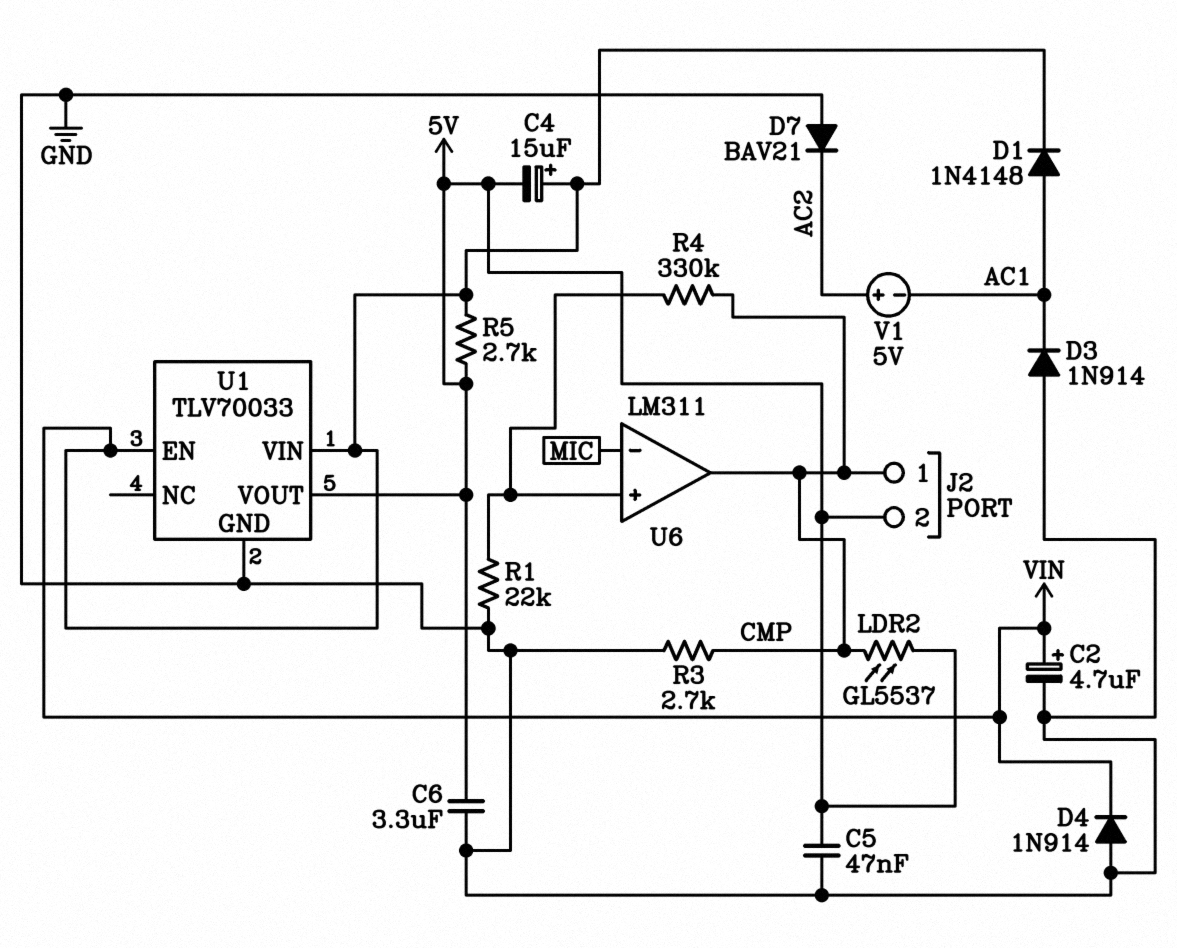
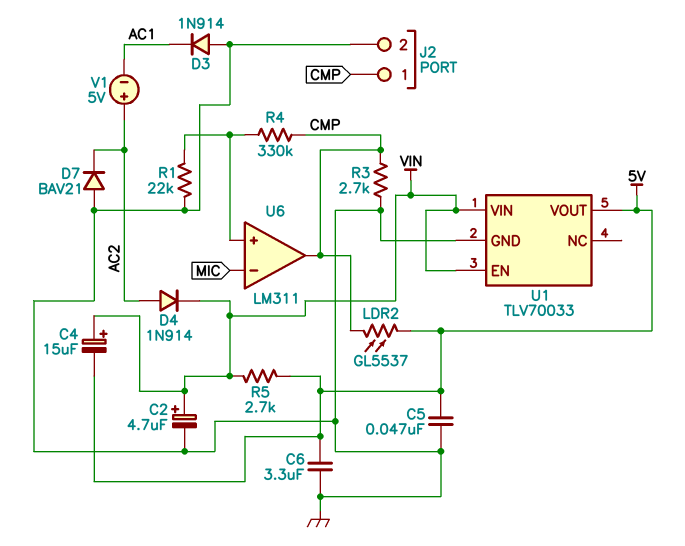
D1: diode 1N4148 (A AC1, K VIN) -> none
D4: diode 1N914 (A GND, K VIN) -> diode 1N914 (A AC2, K VIN)
J2 pin 2: 5V -> GND

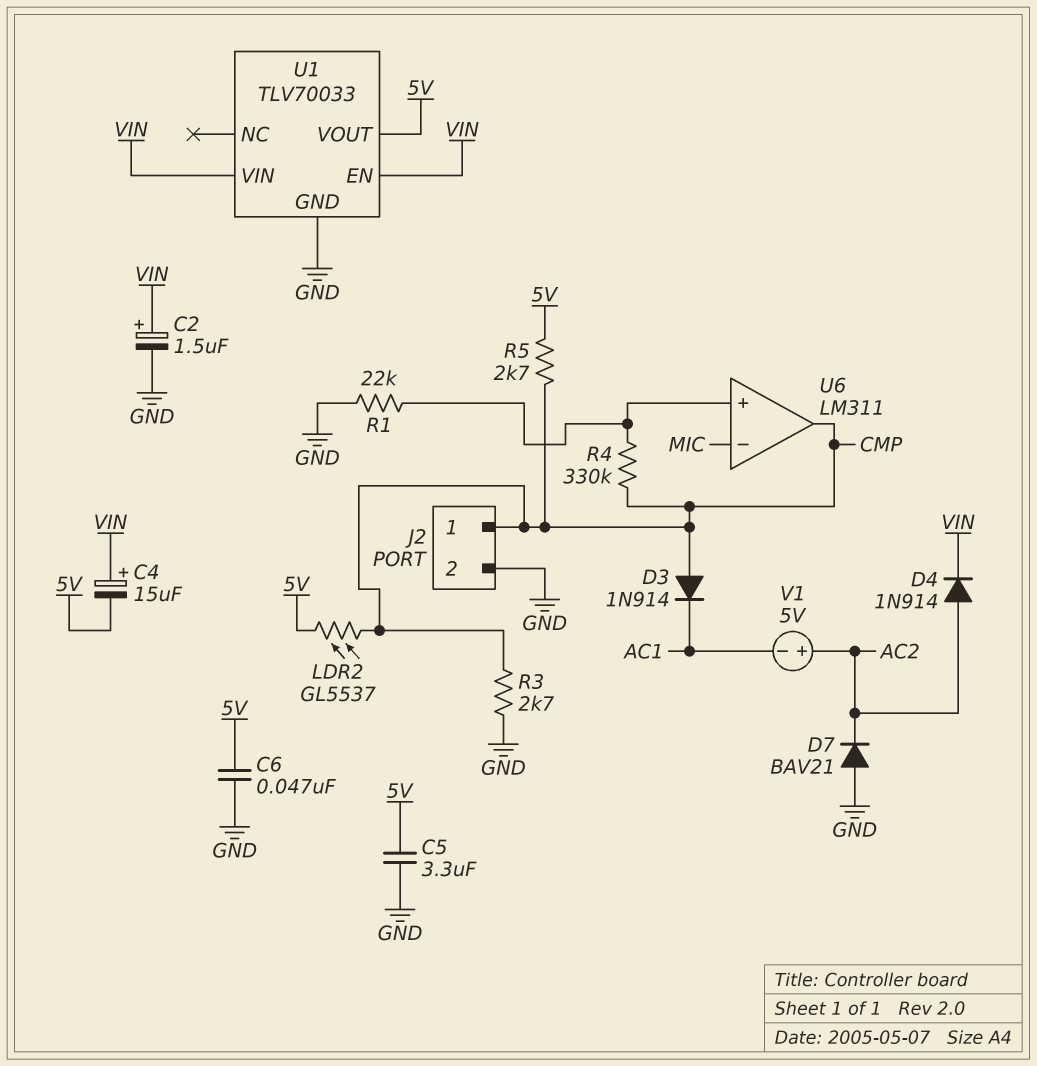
C2: 4.7uF (plus VIN, minus GND) -> 1.5uF (plus VIN, minus GND)
C5: 47nF (5V, GND) -> 3.3uF (5V, GND)
C6: 3.3uF (5V, GND) -> 47nF (5V, GND)
D3: diode 1N914 (A GND, K AC1) -> diode 1N914 (A CMP, K AC1)
R5: 2.7k (5V, VIN) -> 2.7k (5V, CMP)

